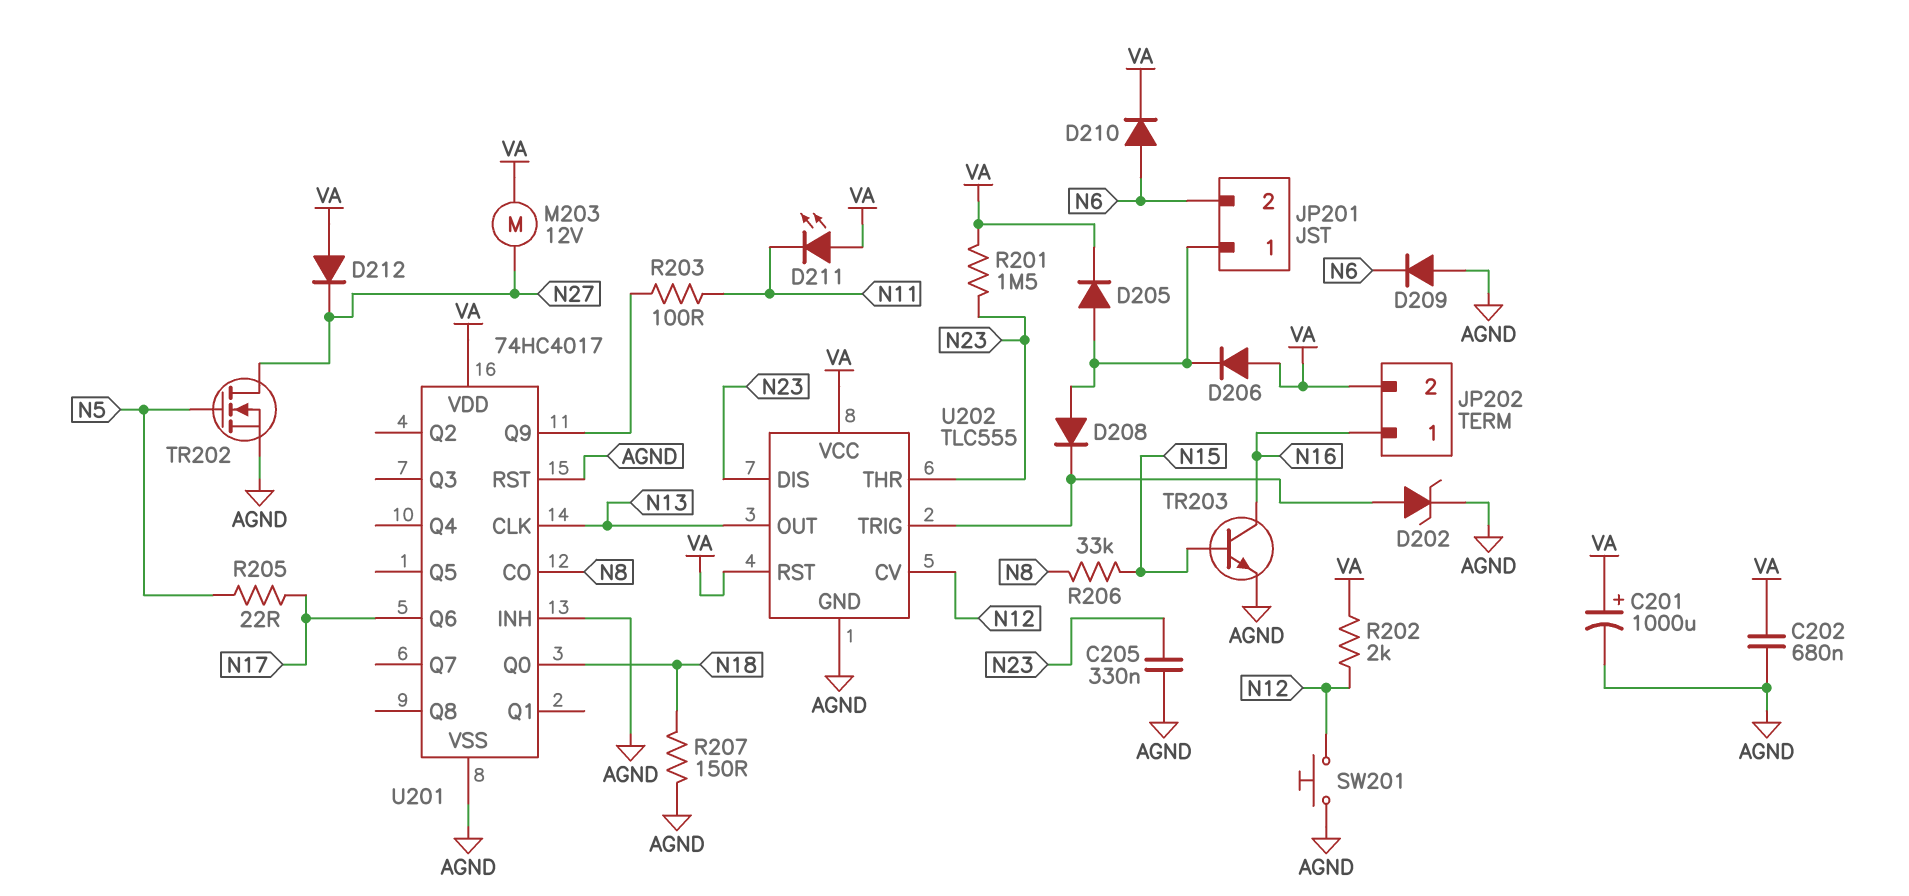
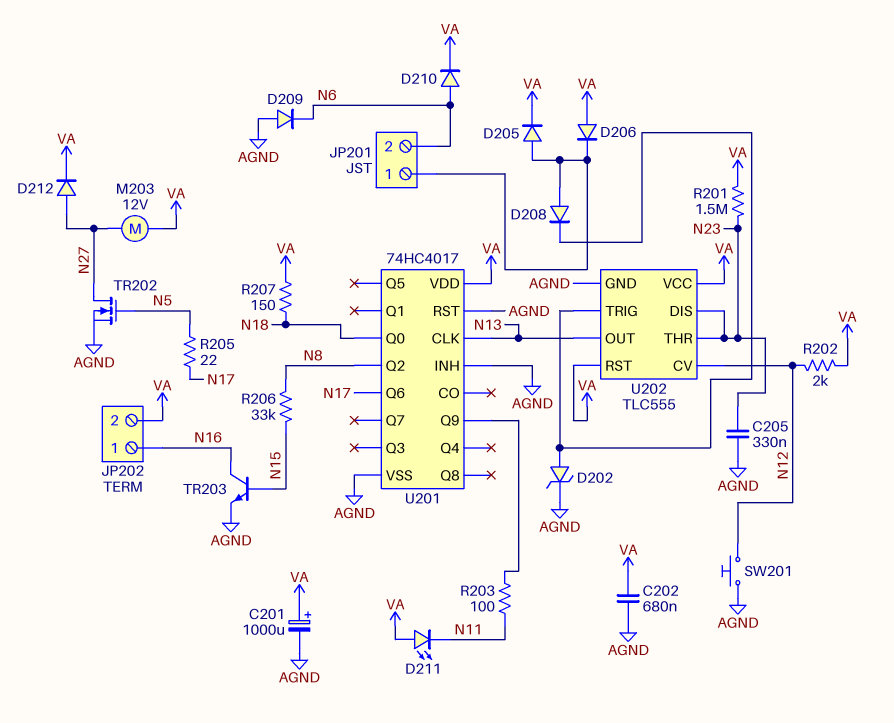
D212: diode (A VA, K N27) -> diode (A N27, K VA)
R207: 150 (AGND, N18) -> 150 (N18, VA)
U201 pin CO: N8 -> none
U201 pin Q2: none -> N8

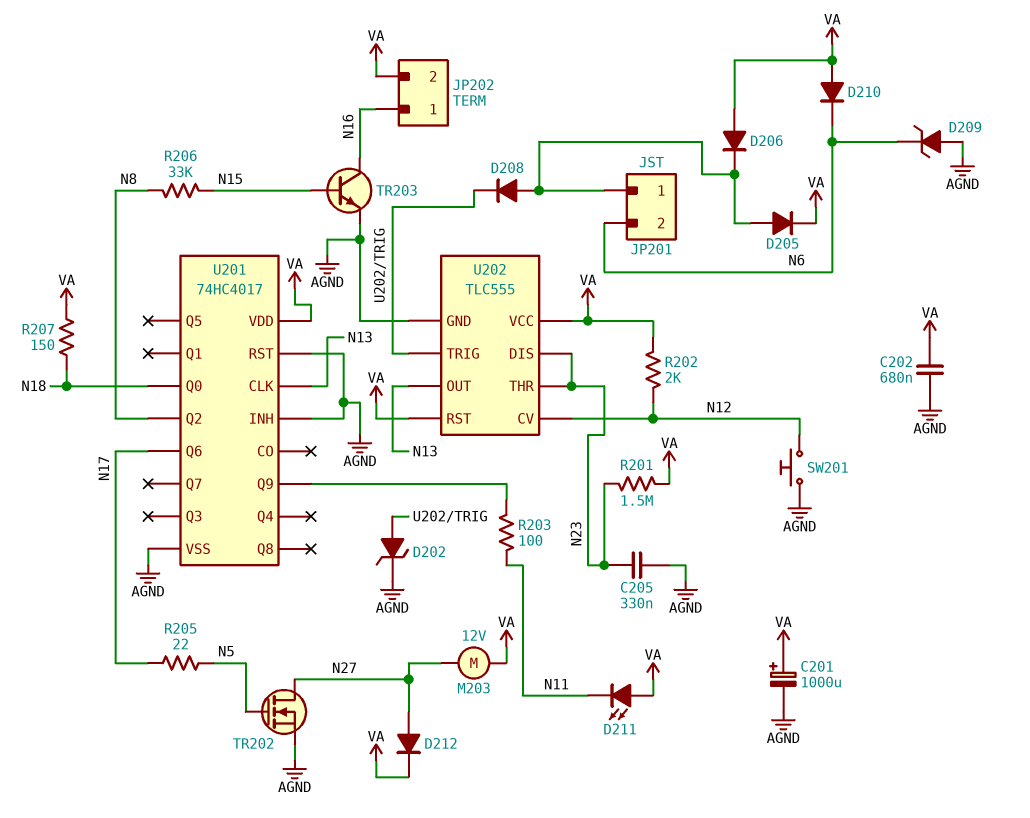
D209: diode (A AGND, K N6) -> zener (A AGND, K N6)
D210: diode (A N6, K VA) -> diode (A VA, K N6)

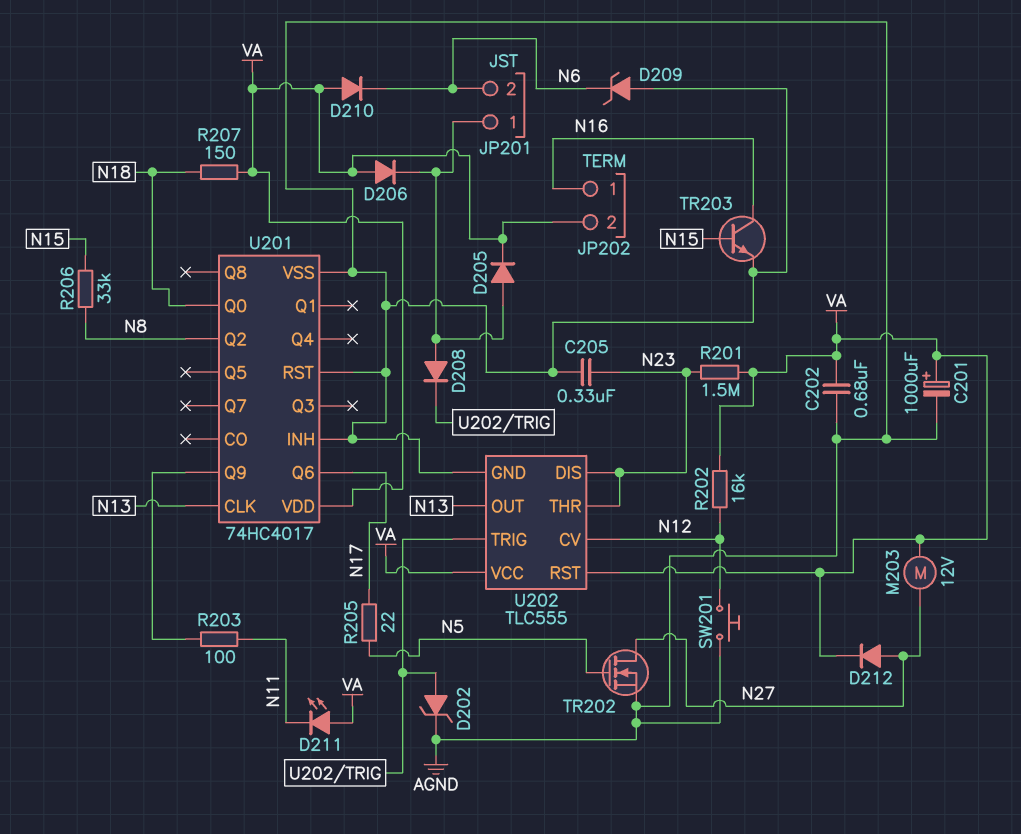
R202: 2k (N12, VA) -> 16k (N12, VA)

